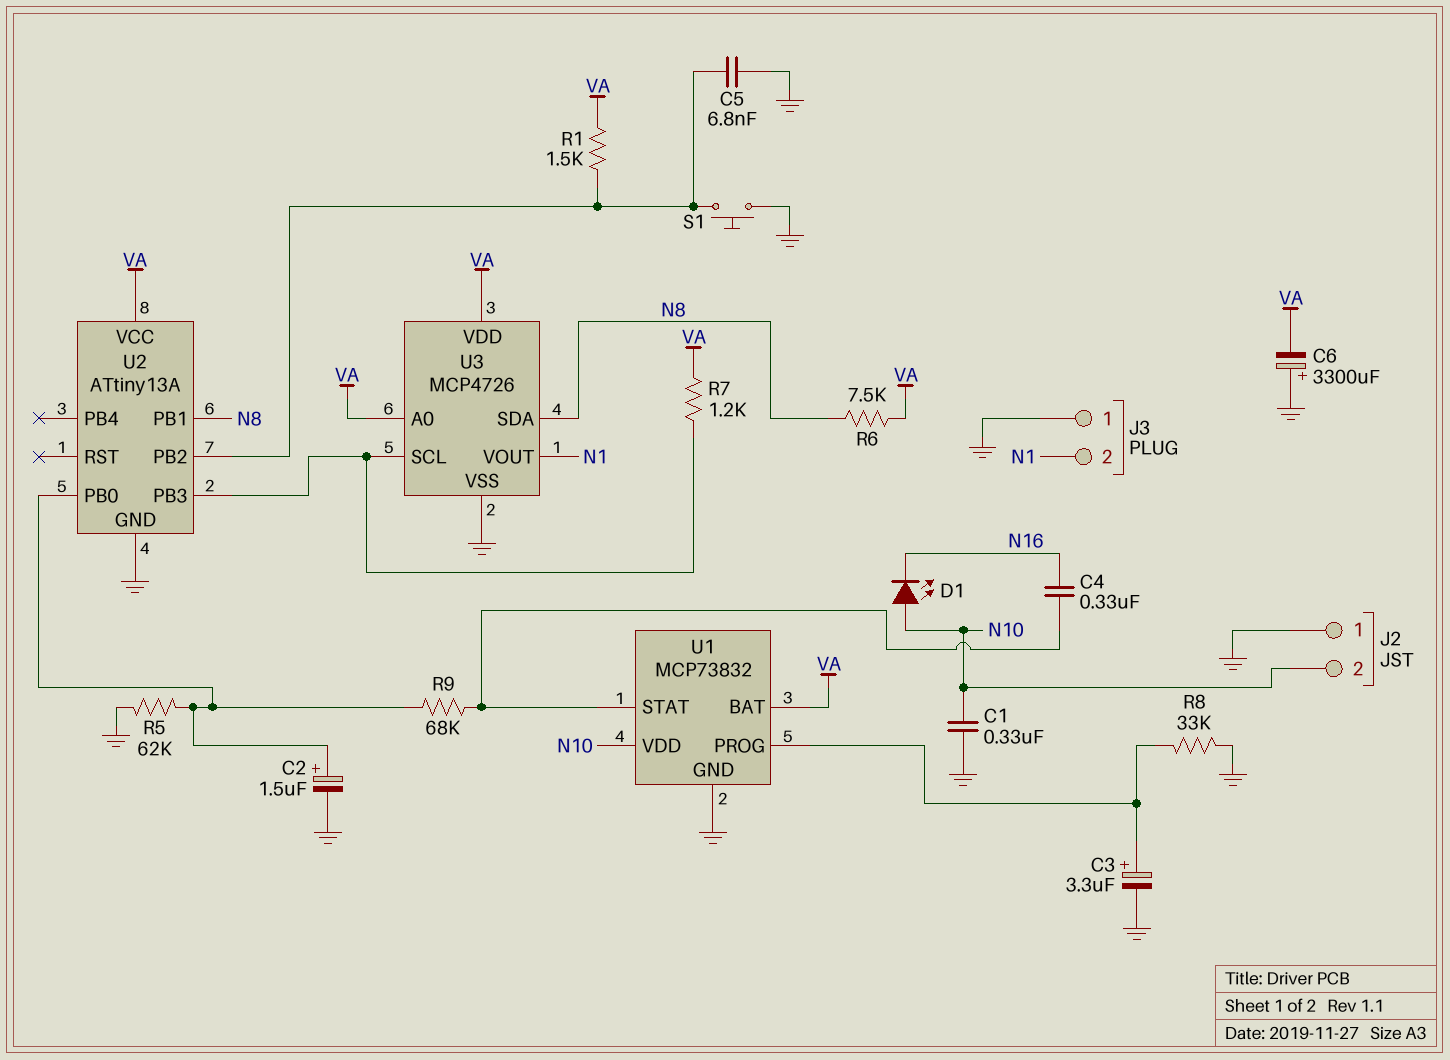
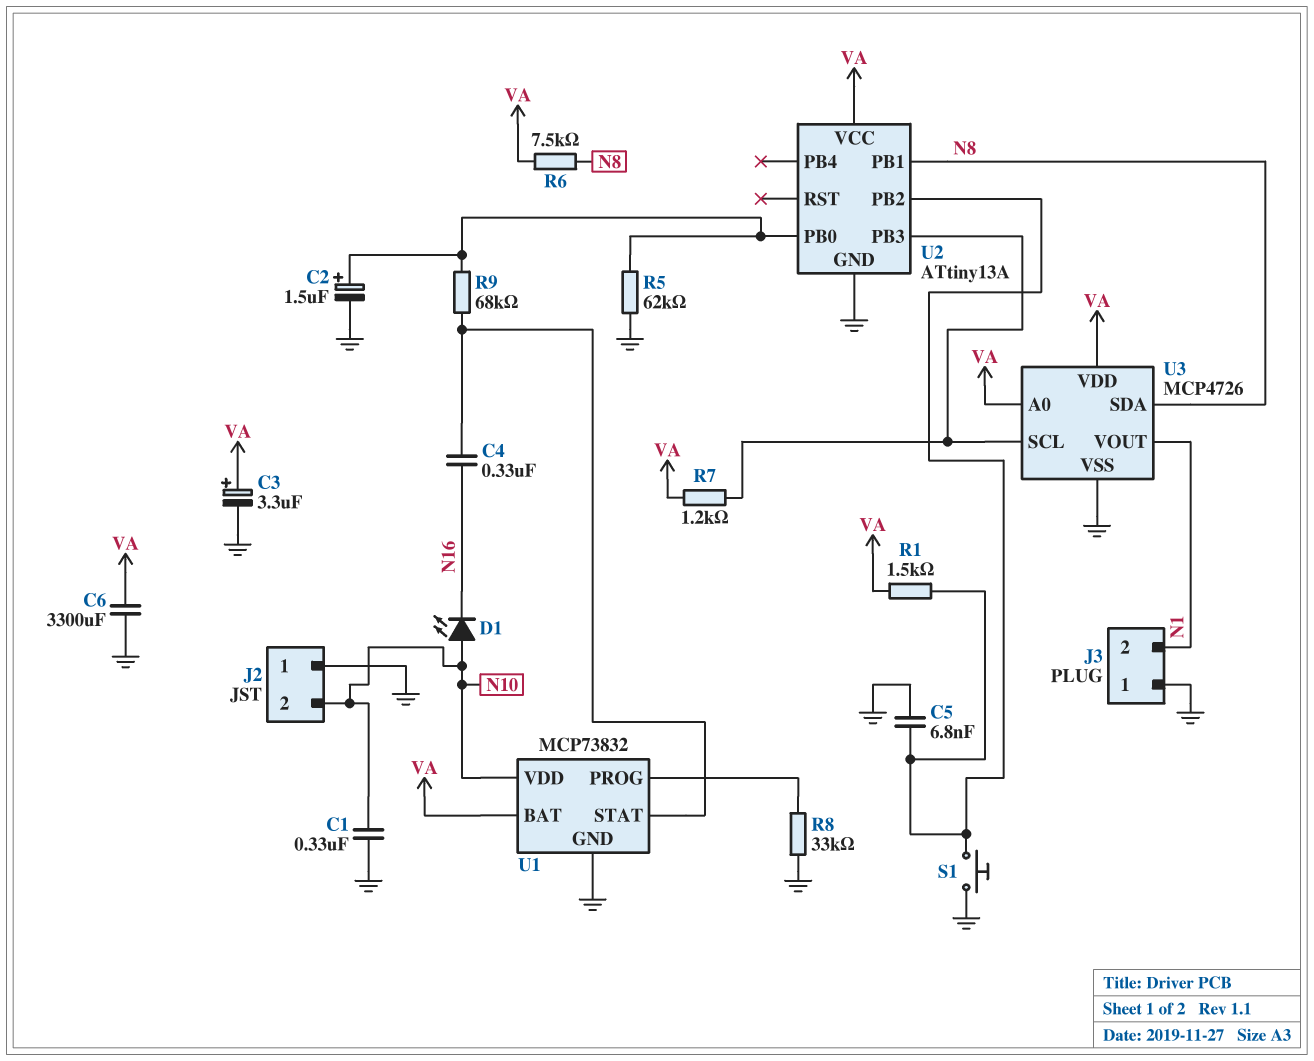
C3: 3.3uF (plus U1/PROG, minus GND) -> 3.3uF (plus VA, minus GND)
C6: 3300uF (plus GND, minus VA) -> 3300uF (GND, VA)

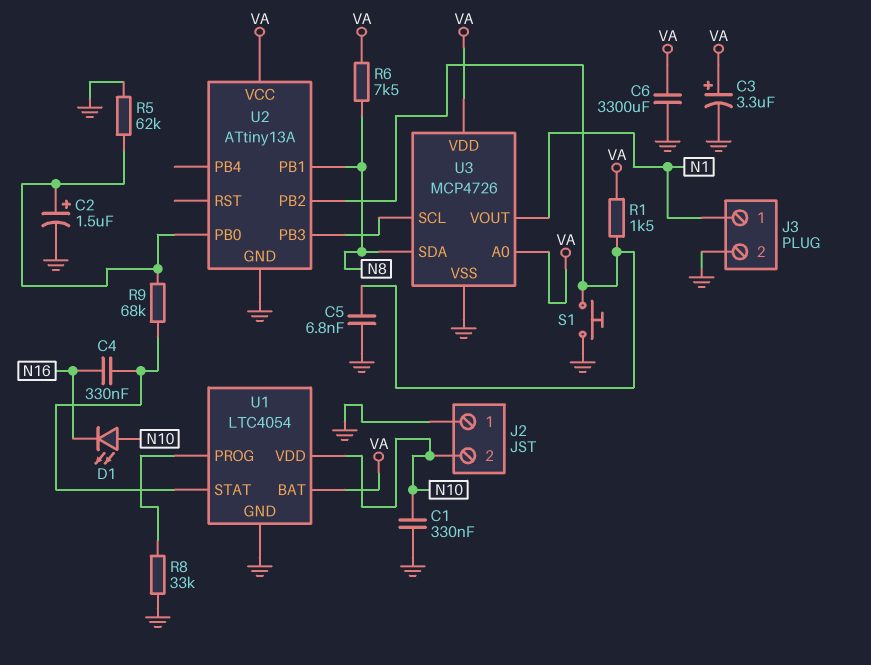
J3 pin 1: GND -> N1
J3 pin 2: N1 -> GND
R7: 1.2k (U2/PB3, VA) -> none
U1: MCP73832 -> LTC4054

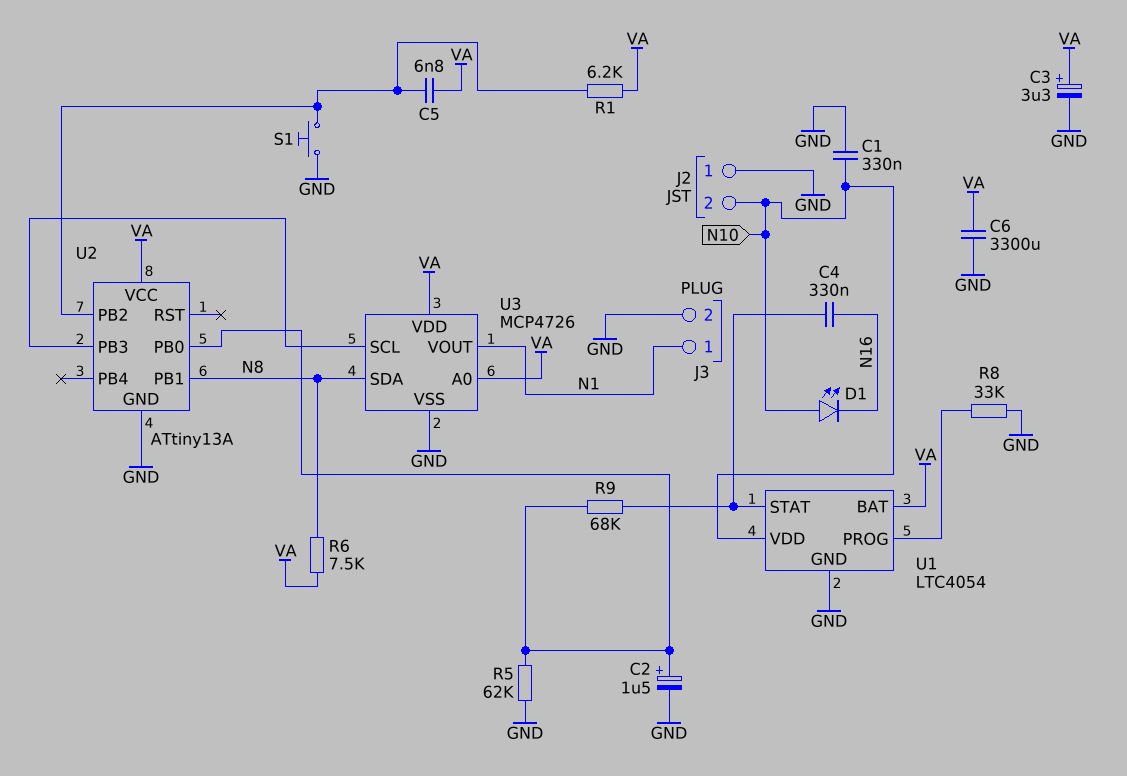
C5: 6.8nF (GND, U2/PB2) -> 6.8nF (U2/PB2, VA)
R1: 1.5k (U2/PB2, VA) -> 6.2k (U2/PB2, VA)

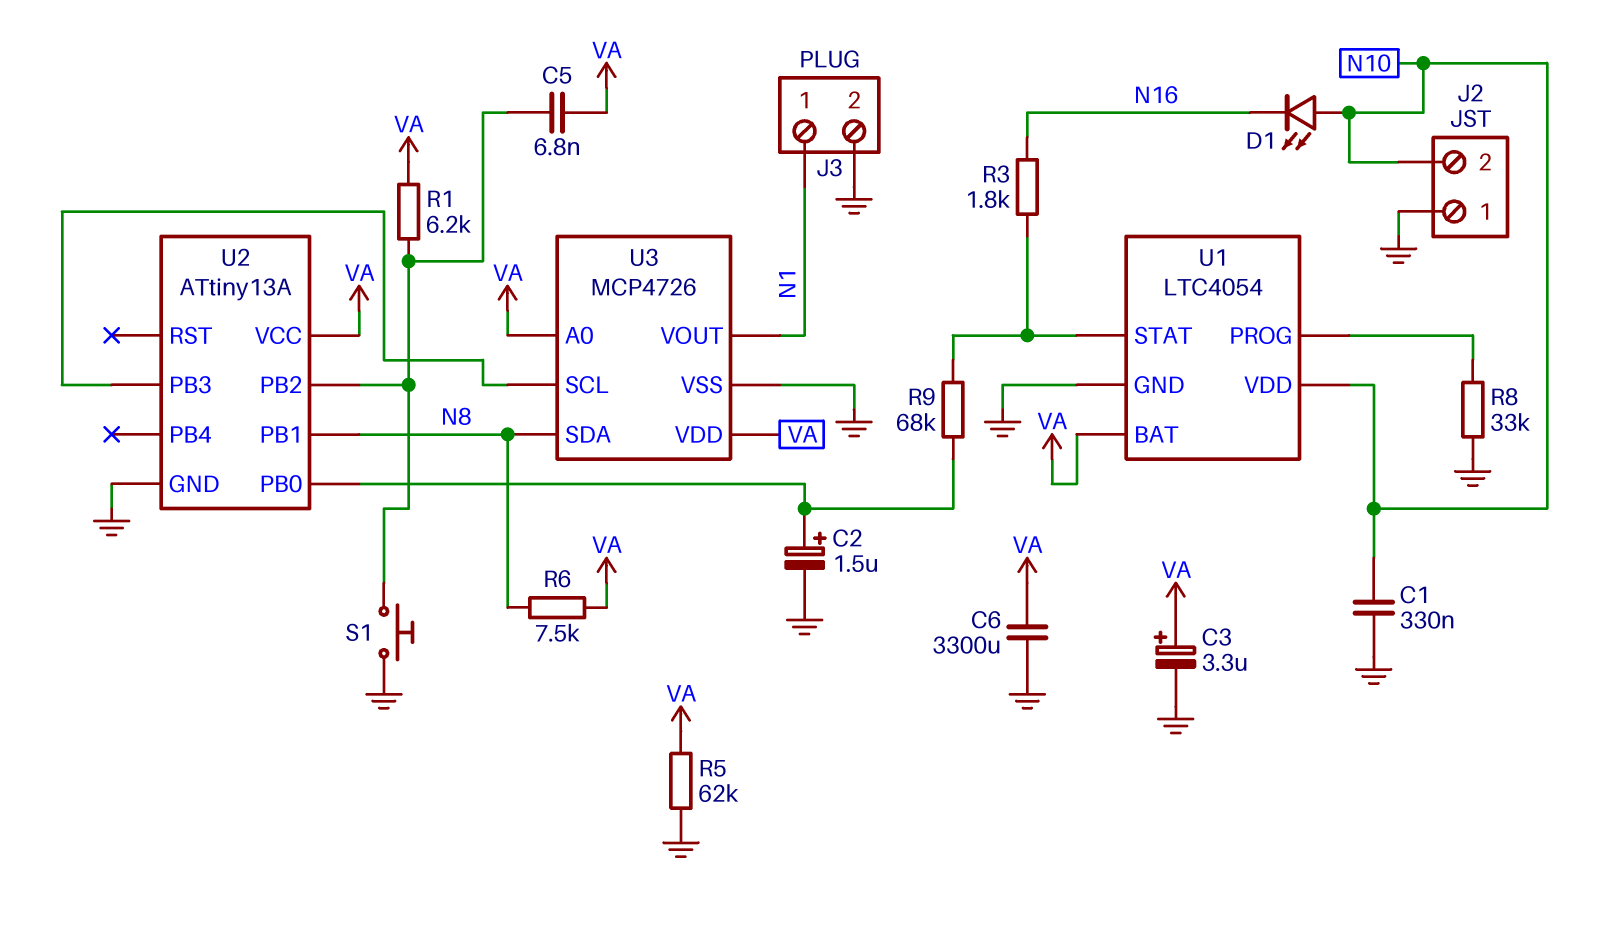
C4: 330nF (N16, U1/STAT) -> none
R3: none -> 1.8k (N16, U1/STAT)
R5: 62k (GND, U2/PB0) -> 62k (GND, VA)

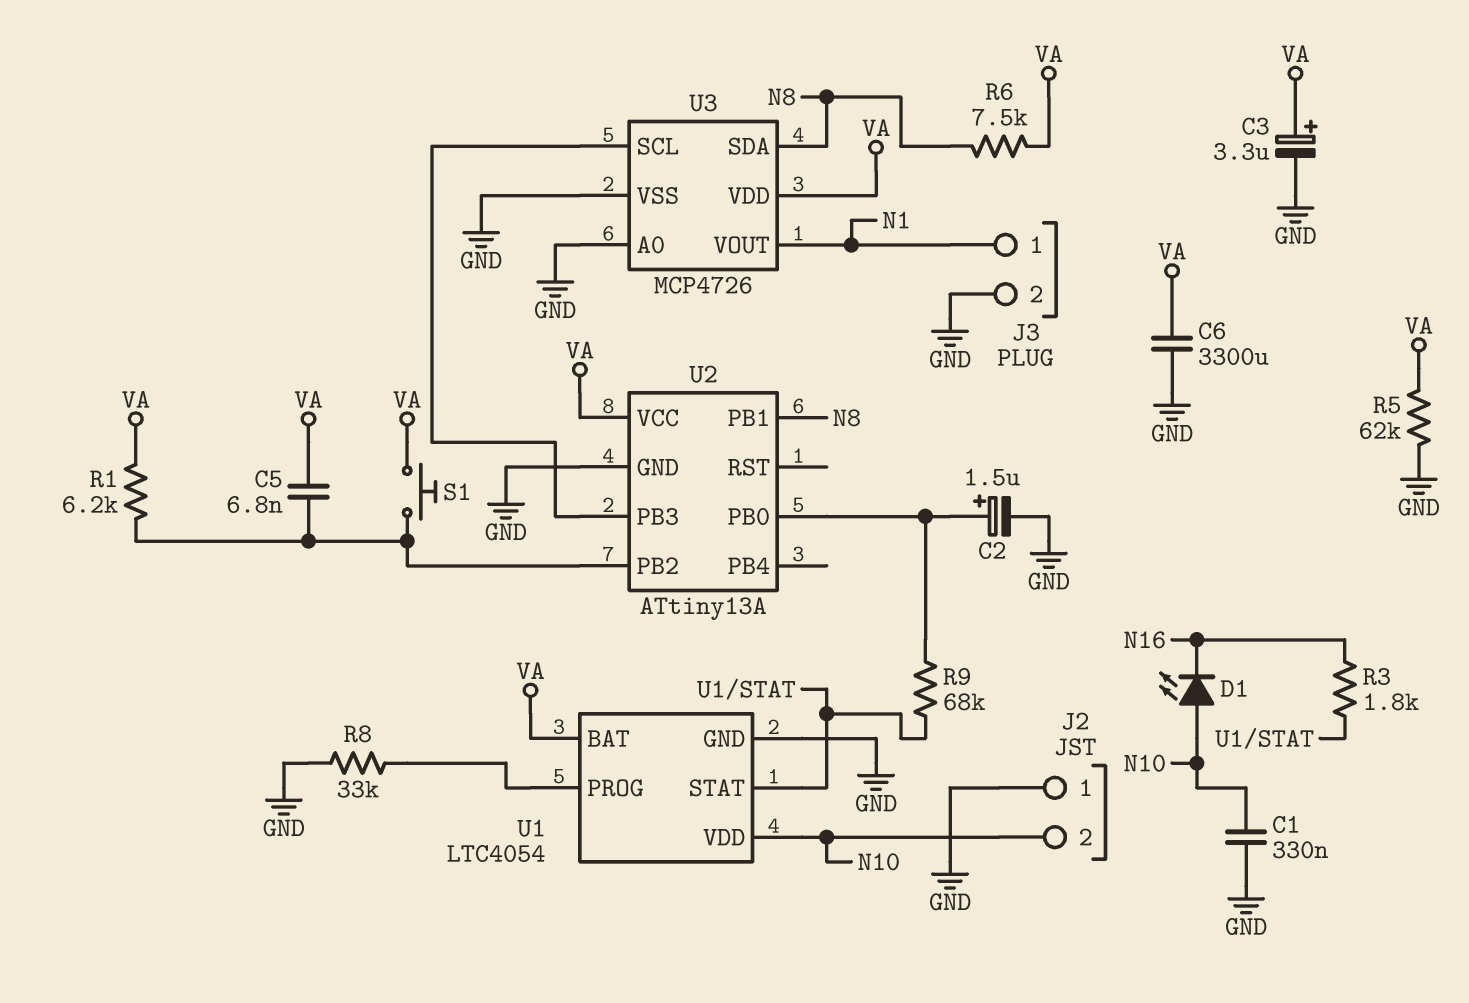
S1: button (GND, U2/PB2) -> button (U2/PB2, VA)
U3 pin A0: VA -> GND

